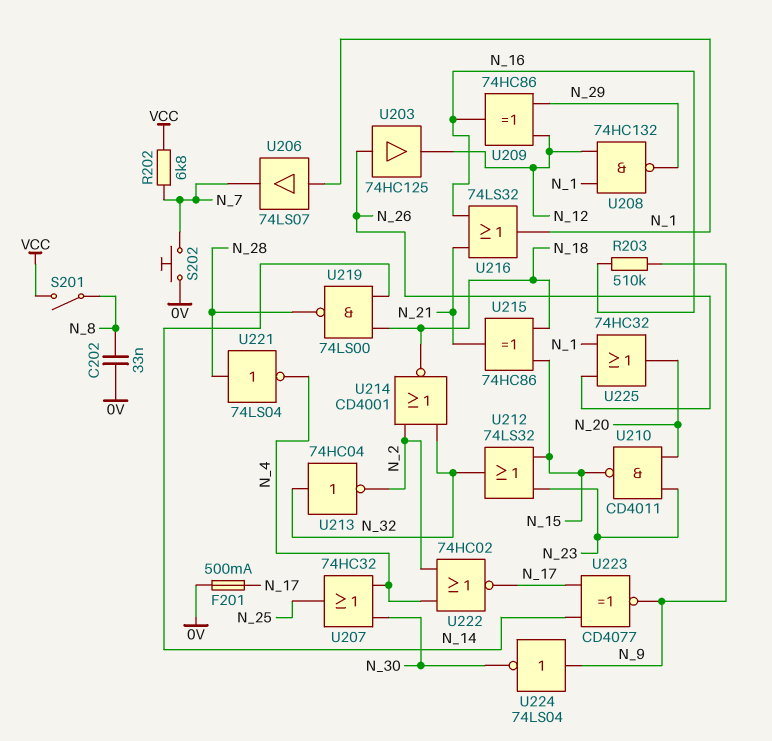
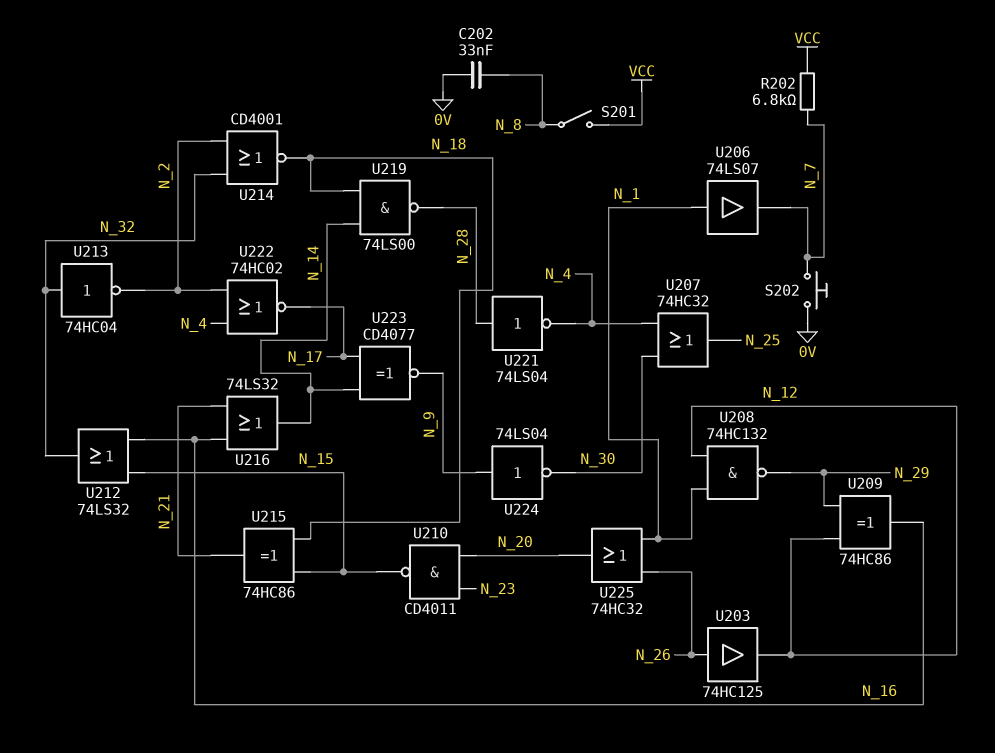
F201: 500mA (0V, N_17) -> none
R203: 510k (N_9, N_16) -> none
U212: OR 74LS32 (in N_15, in N_23, out N_32) -> OR 74LS32 (in N_15, in N_16, out N_32)
U216: OR 74LS32 (in N_16, in N_21, out N_1) -> OR 74LS32 (in N_16, in N_21, out N_14)

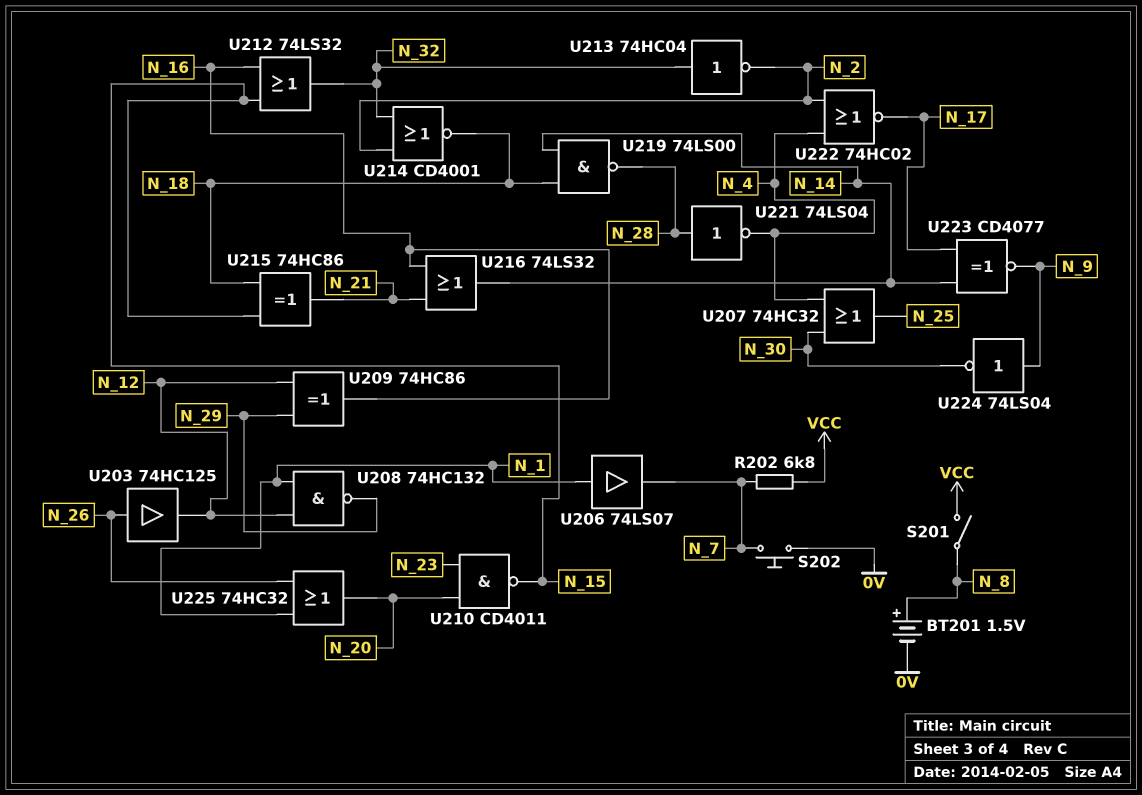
BT201: none -> 1.5V (plus N_8, minus 0V)
C202: 33nF (0V, N_8) -> none

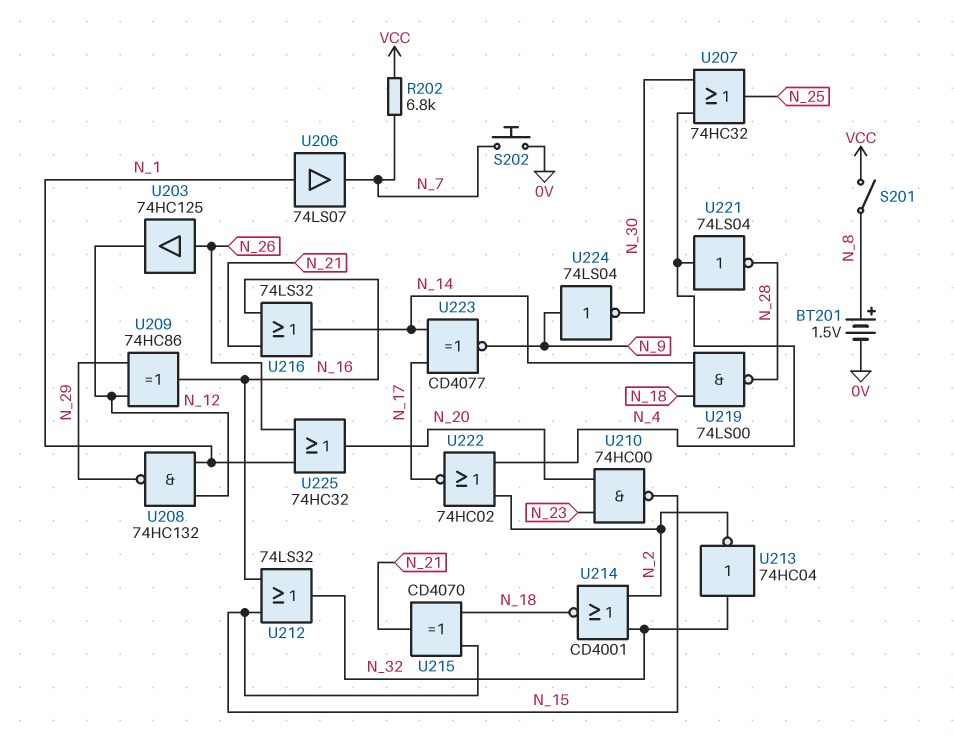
U210: NAND CD4011 (in N_20, in N_23, out N_15) -> NAND 74HC00 (in N_20, in N_23, out N_15)
U215: XOR 74HC86 (in N_15, in N_18, out N_21) -> XOR CD4070 (in N_15, in N_18, out N_21)
U221: NOT 74LS04 (in N_28, out N_4) -> NOT 74LS04 (in N_4, out N_28)

